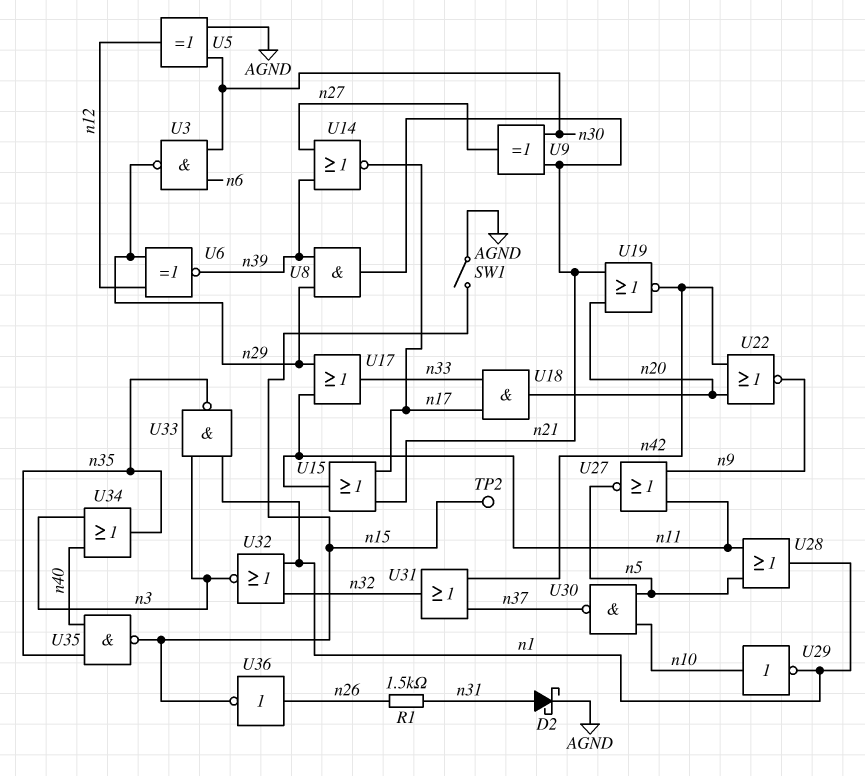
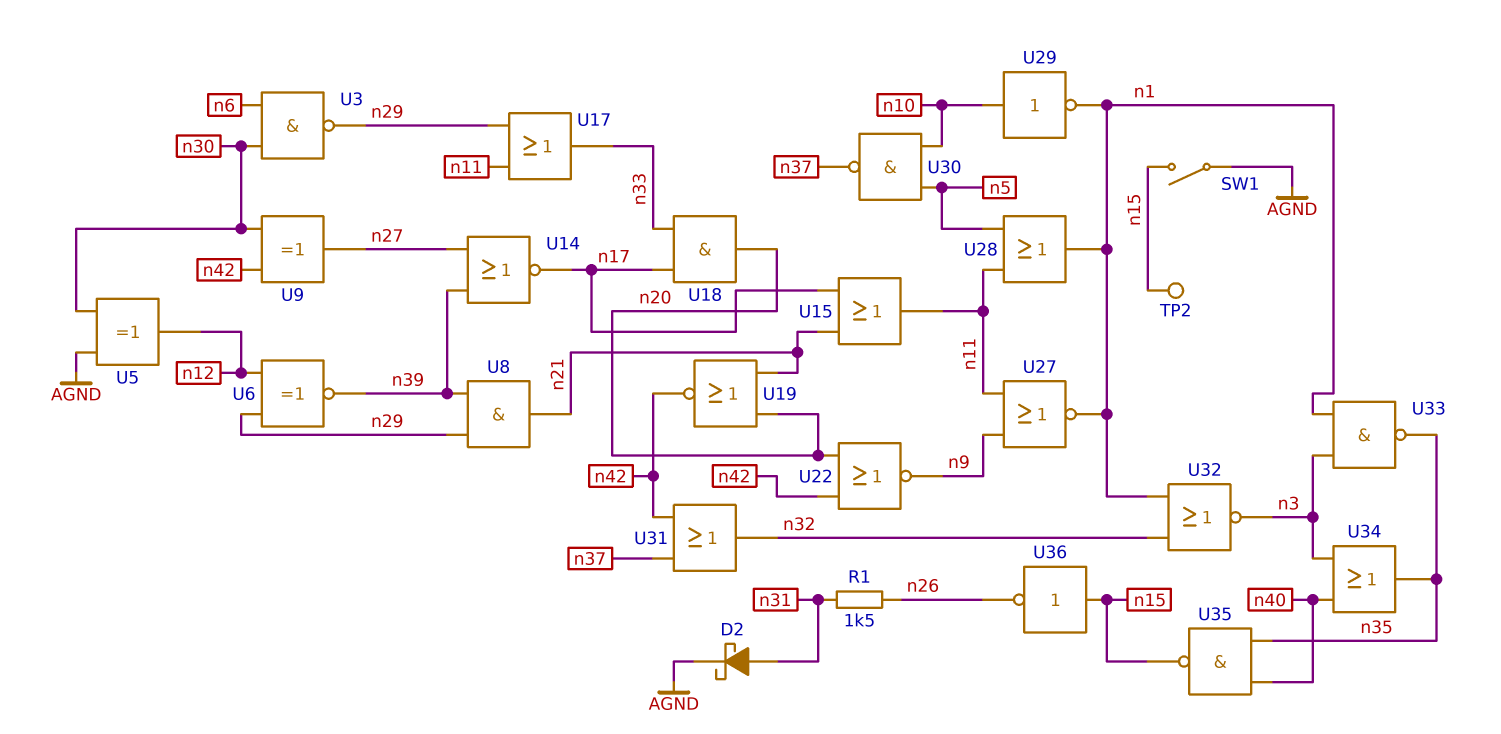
U9: XOR (in n21, in n30, out n27) -> XOR (in n30, in n42, out n27)
U27: NOR (in n9, in n11, out n5) -> NOR (in n9, in n11, out n1)
U36: NOT (in n26, out n15) -> NOT (in n15, out n26)

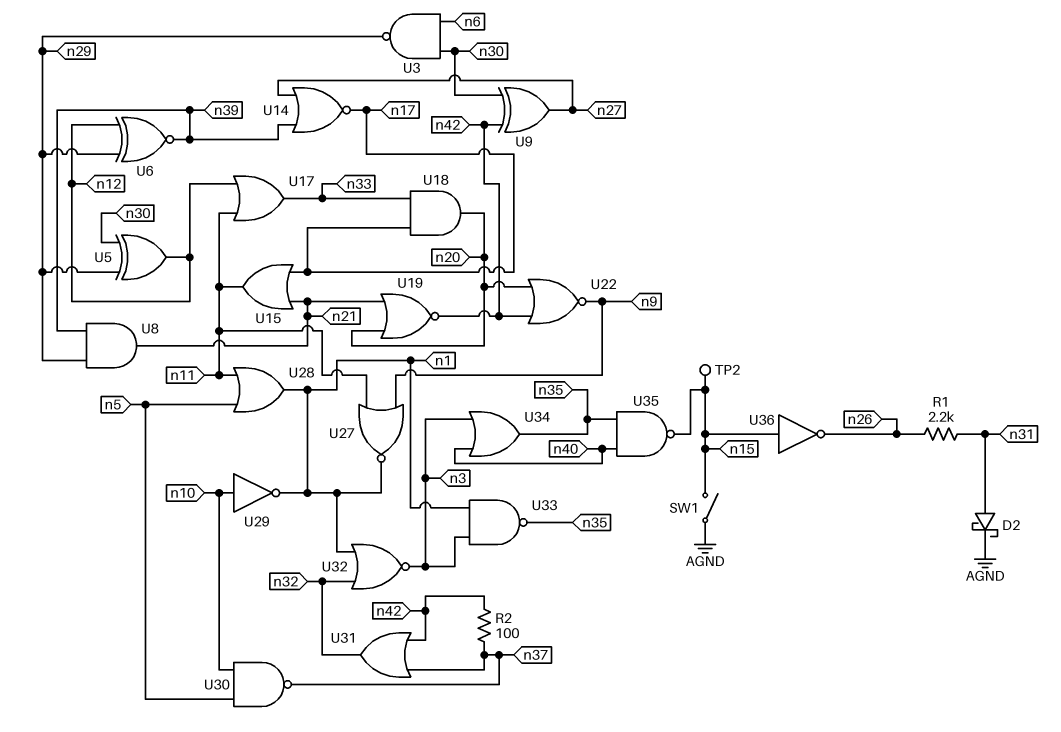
R1: 1.5k (n26, n31) -> 2.2k (n26, n31)
R2: none -> 100 (n37, n42)
U5: XOR (in AGND, in n30, out n12) -> XOR (in n29, in n30, out n12)
U17: OR (in n11, in n29, out n33) -> OR (in n11, in n12, out n33)

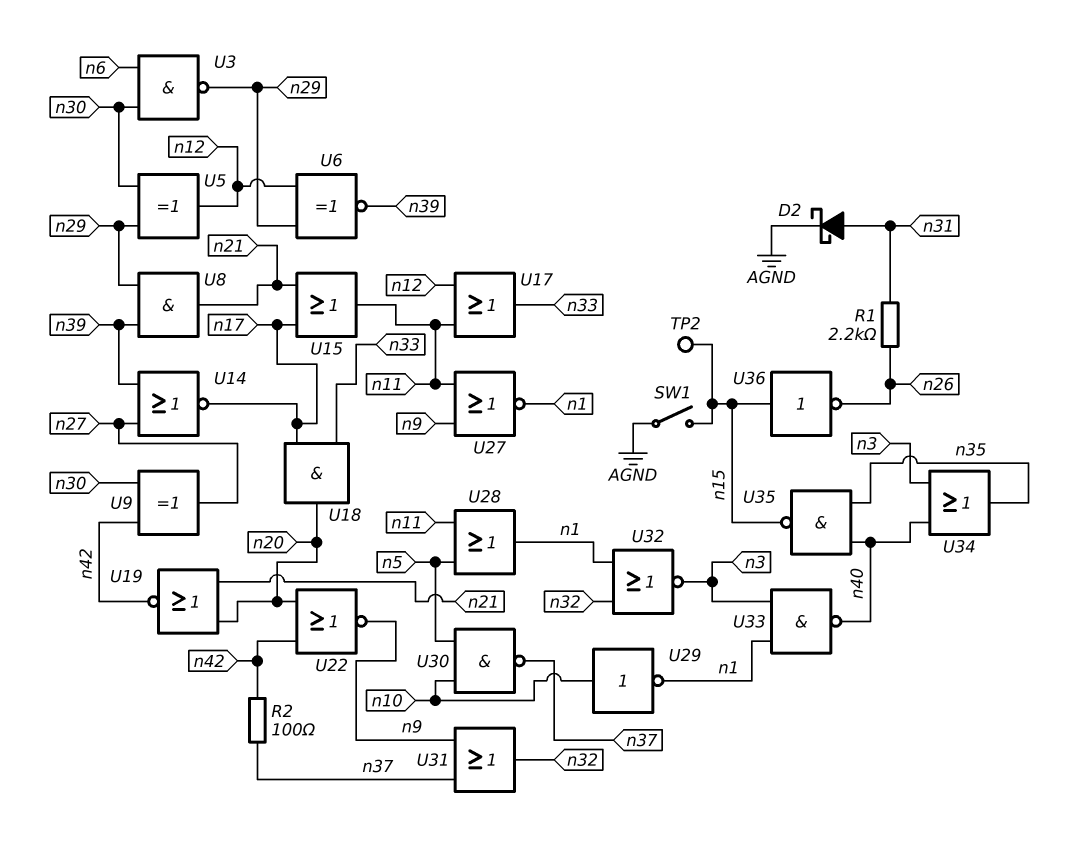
U31: OR (in n37, in n42, out n32) -> OR (in n9, in n37, out n32)
U33: NAND (in n1, in n3, out n35) -> NAND (in n1, in n3, out n40)

